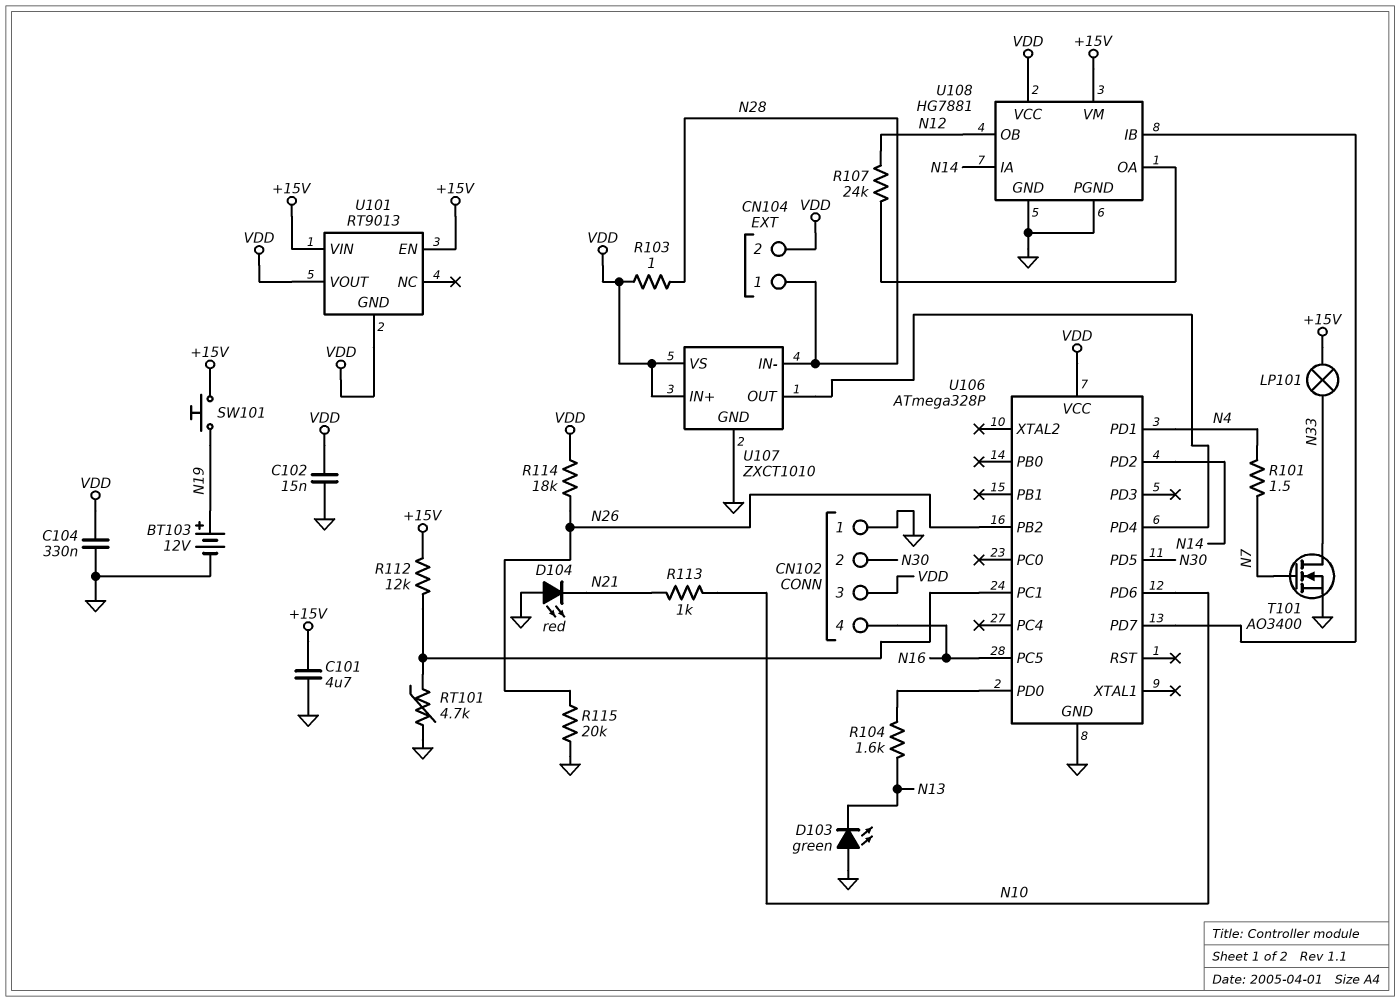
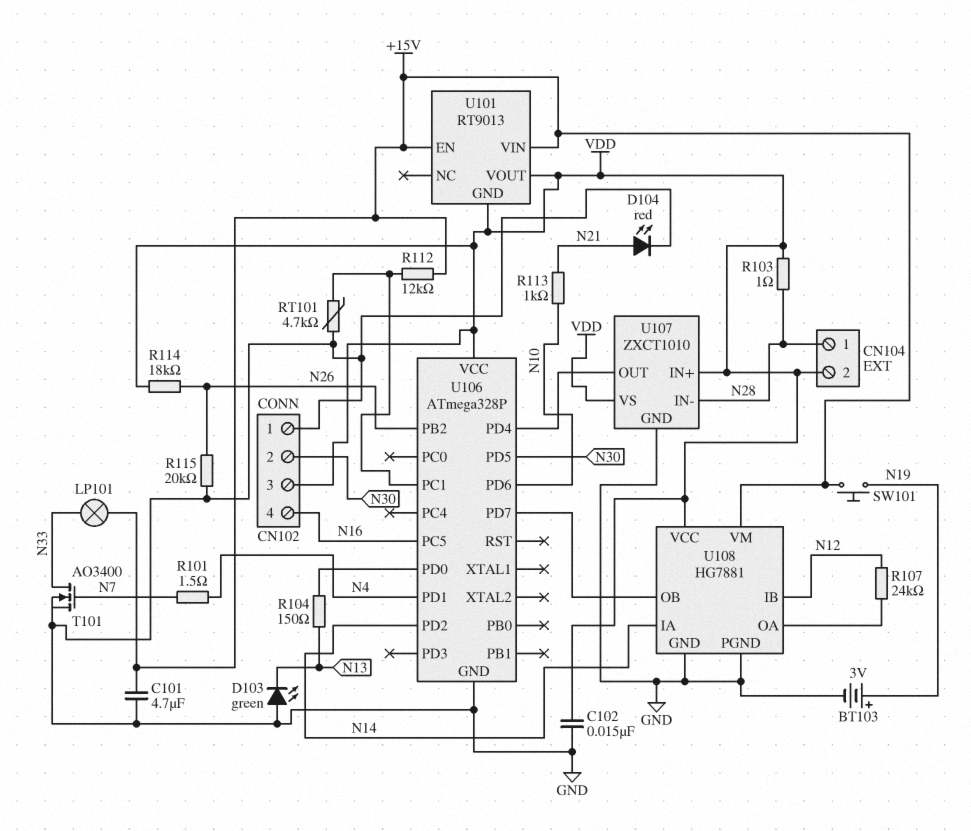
BT103: 12V (plus N19, minus GND) -> 3V (plus N19, minus GND)
C104: 330nF (GND, VDD) -> none
D104: LED red (A GND, K N21) -> LED red (A N21, K GND)
R104: 1.6k (N13, U106/PD0) -> 150 (N13, U106/PD0)
U108 pin IB: U106/PD7 -> N12
U108 pin OB: N12 -> U106/PD7

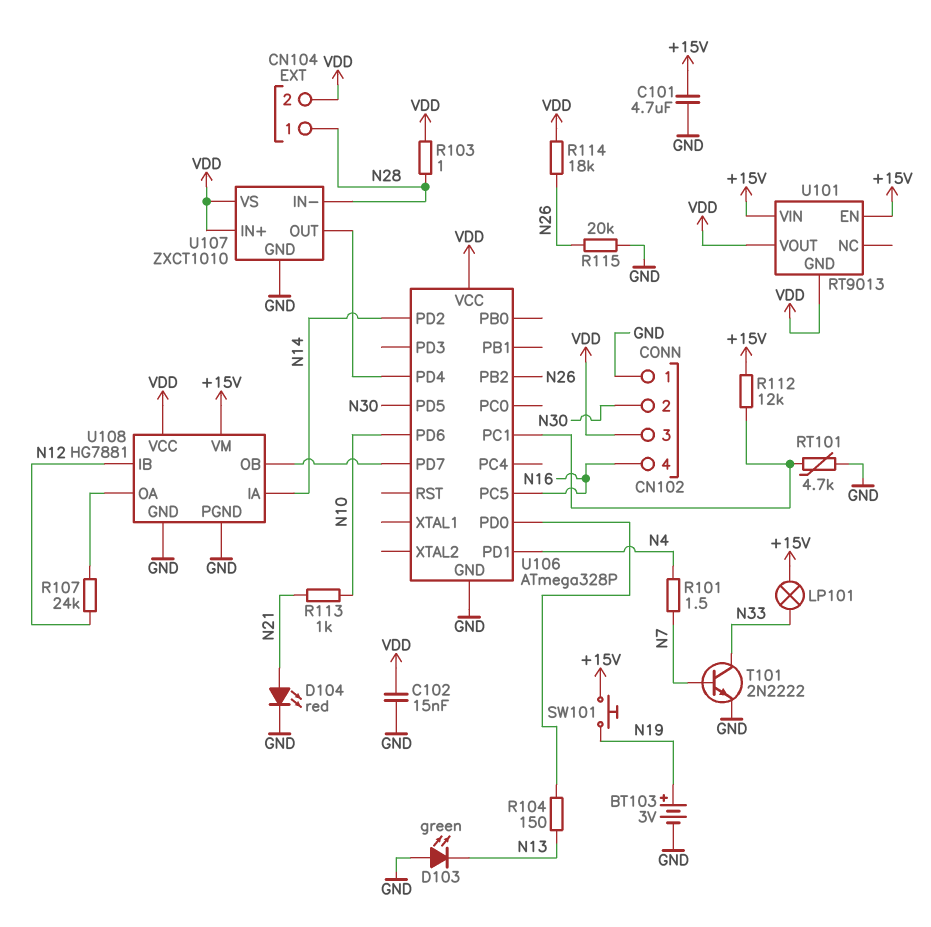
T101: NMOS AO3400 (G N7, D N33, S GND) -> NPN 2N2222 (B N7, C N33, E GND)

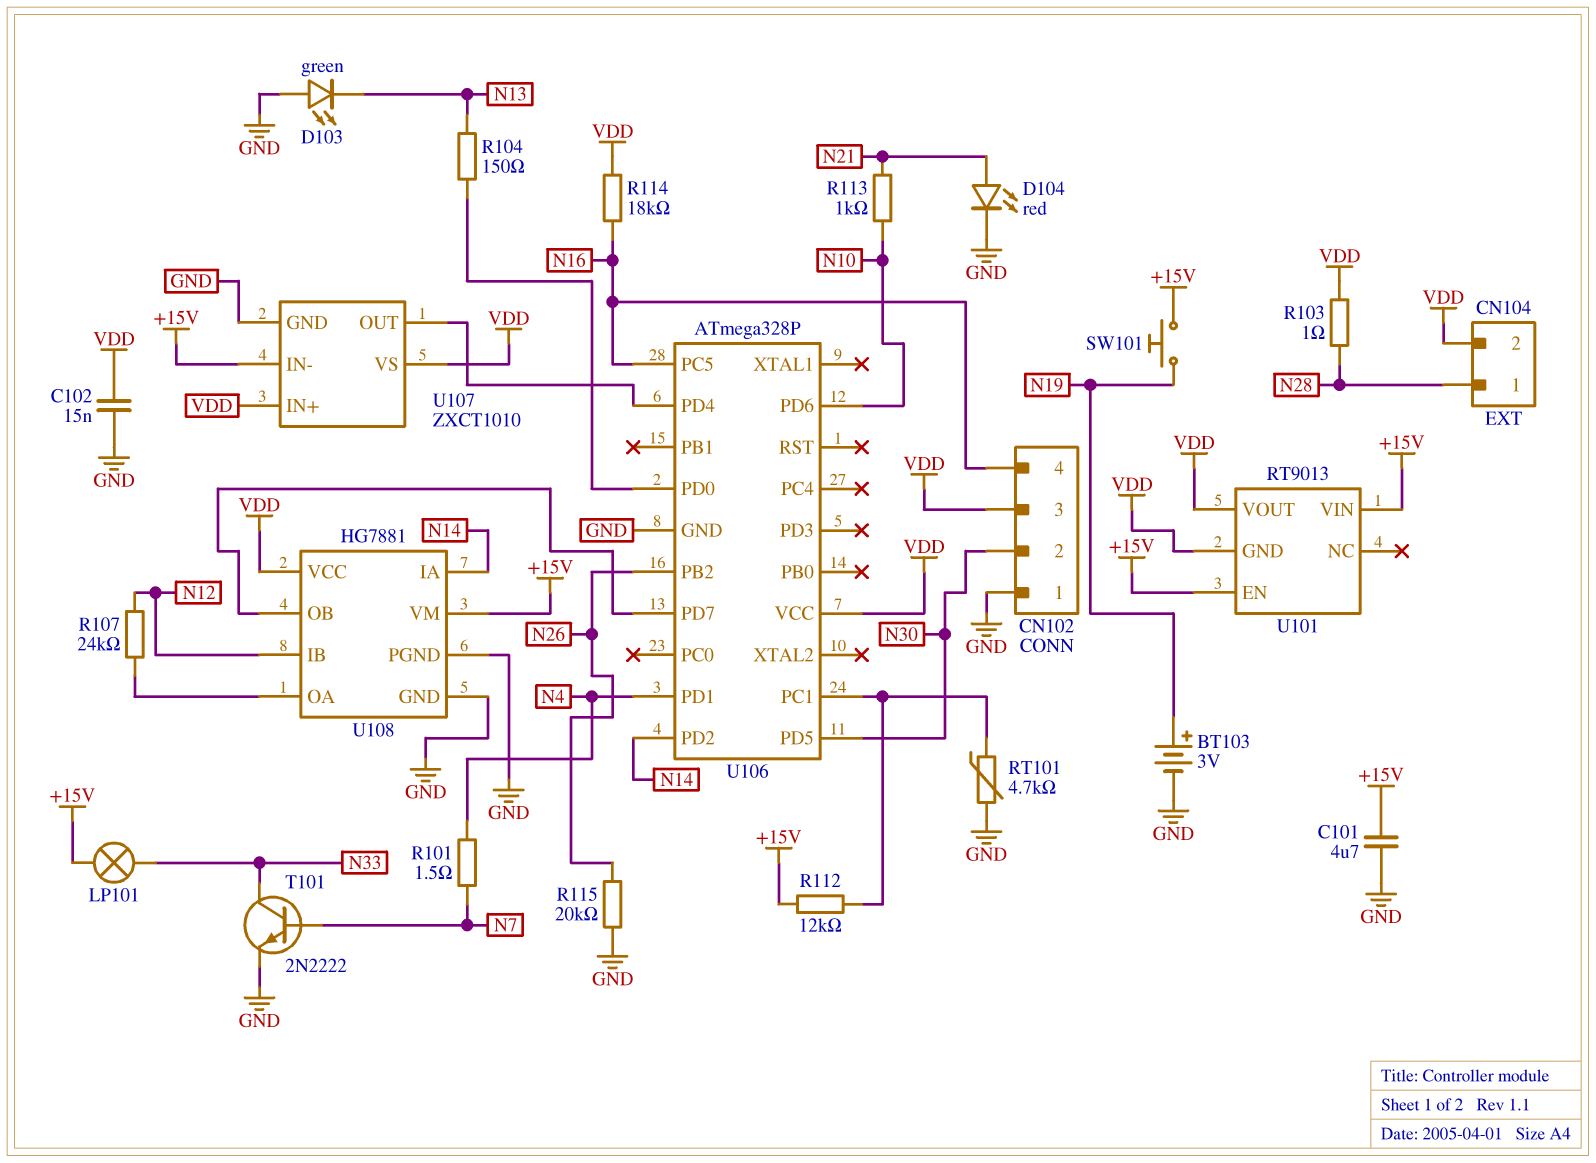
R114: 18k (N26, VDD) -> 18k (N16, VDD)
U107 pin IN-: N28 -> +15V

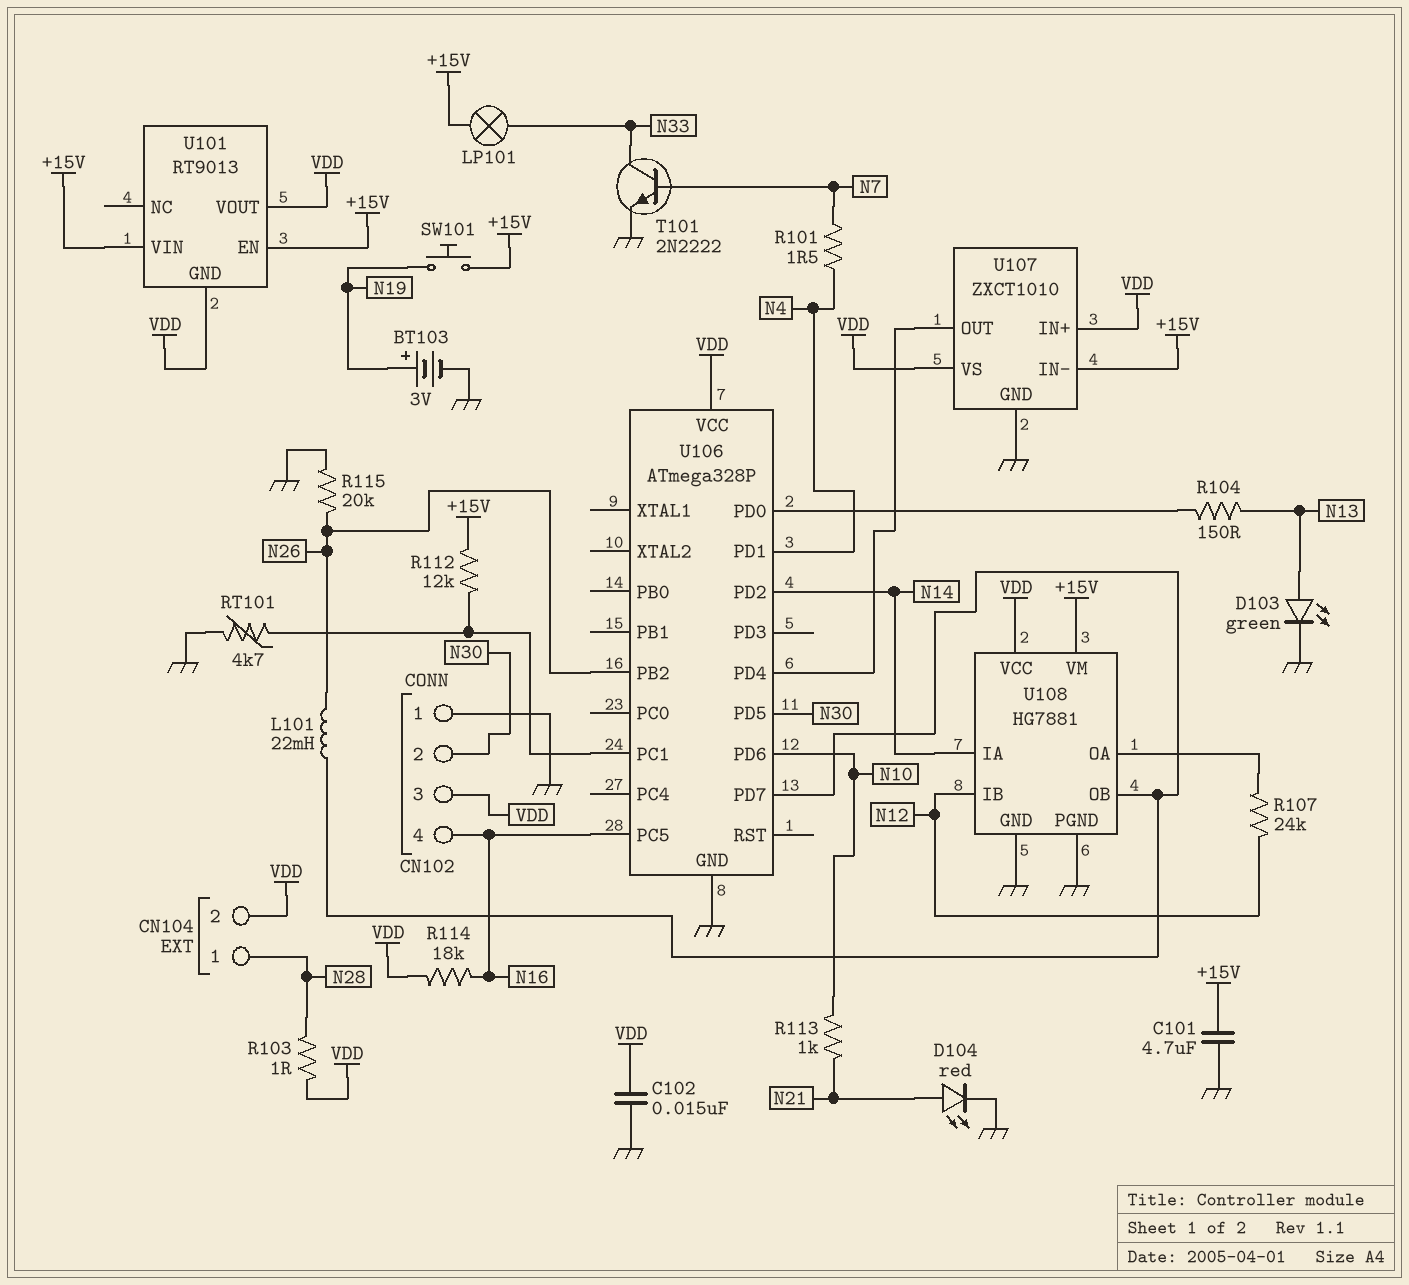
D103: LED green (A GND, K N13) -> LED green (A N13, K GND)
L101: none -> 22mH (N26, U106/PD7)

